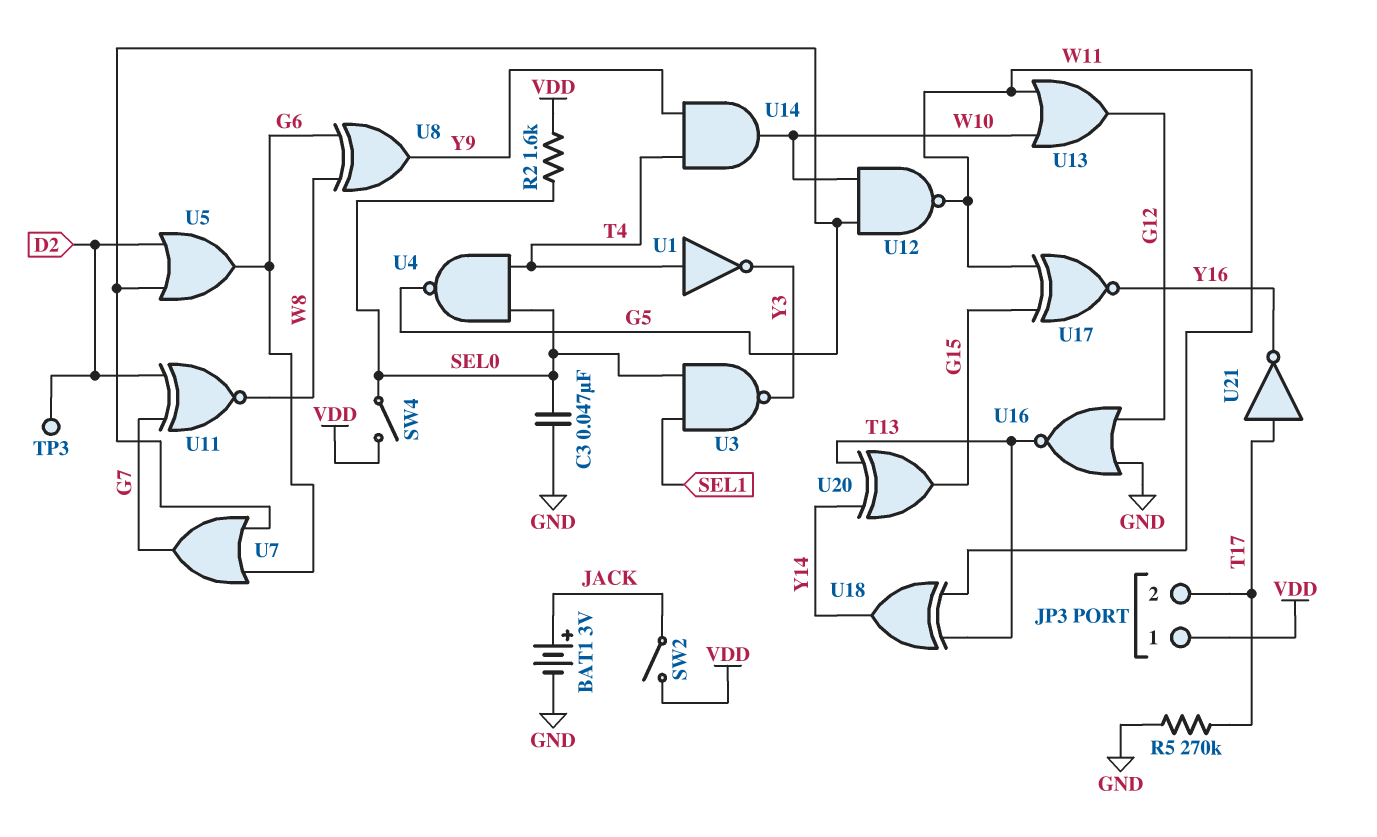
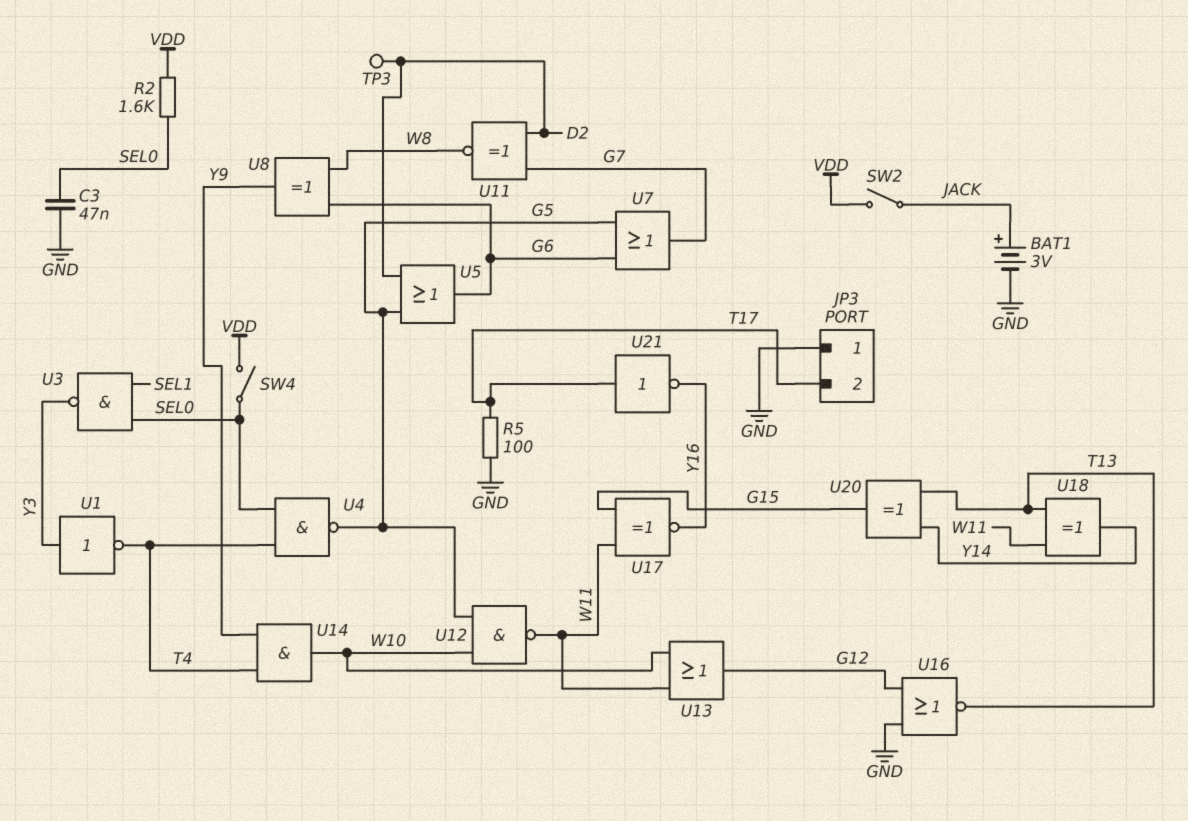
JP3 pin 1: VDD -> GND
R5: 270k (GND, T17) -> 100 (GND, T17)
U1: NOT (in T4, out Y3) -> NOT (in Y3, out T4)

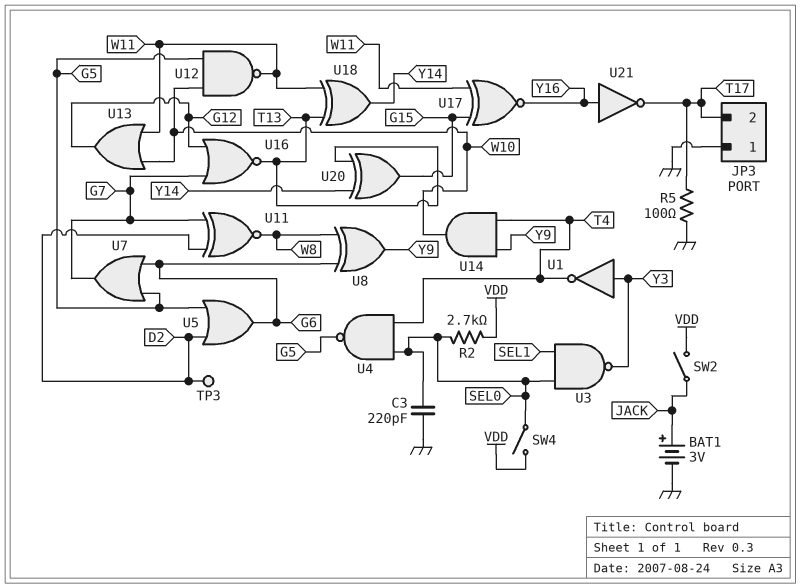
C3: 47nF (GND, SEL0) -> 220pF (GND, SEL0)
R2: 1.6k (SEL0, VDD) -> 2.7k (SEL0, VDD)
U16: NOR (in G12, in GND, out T13) -> NOR (in G7, in G12, out T13)
U21: NOT (in T17, out Y16) -> NOT (in Y16, out T17)

